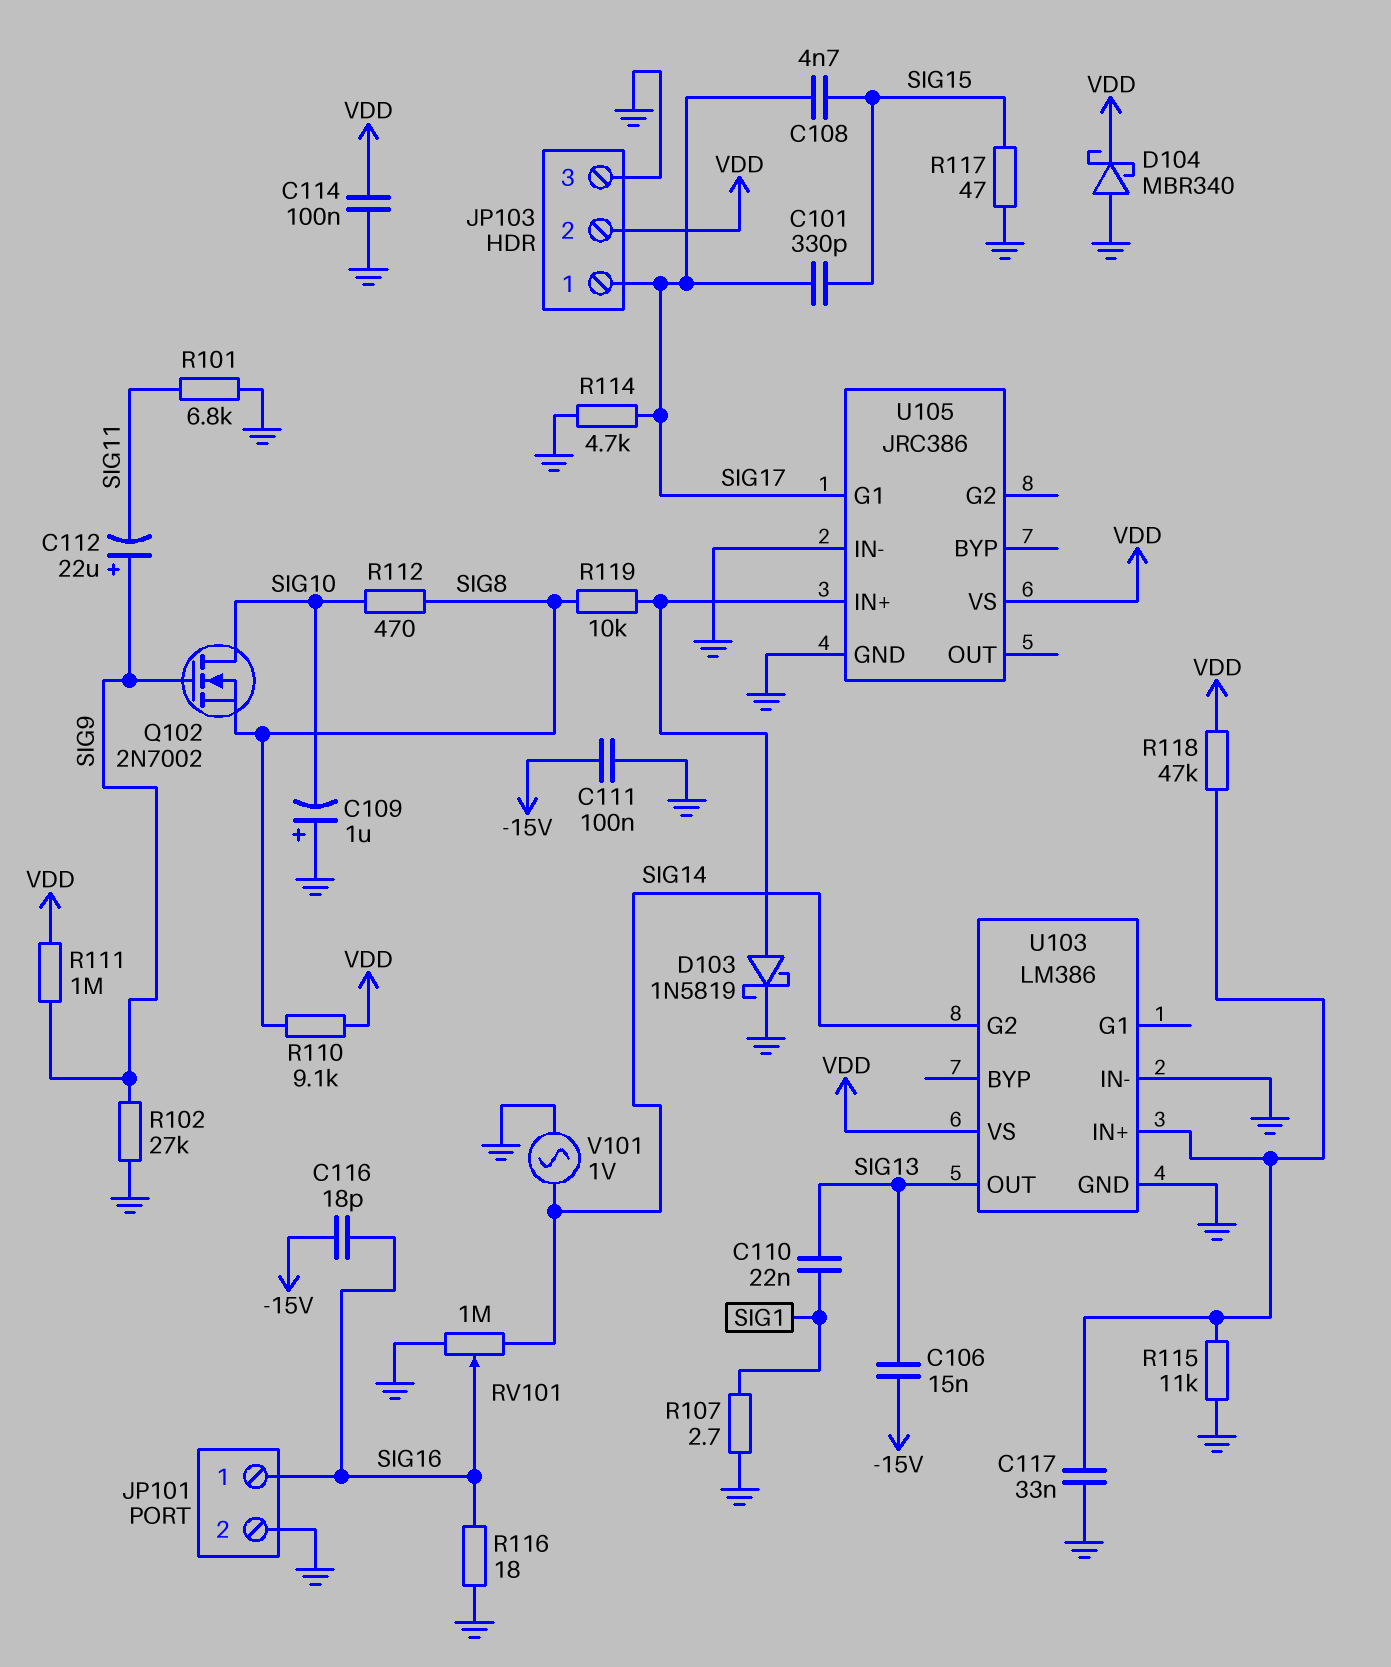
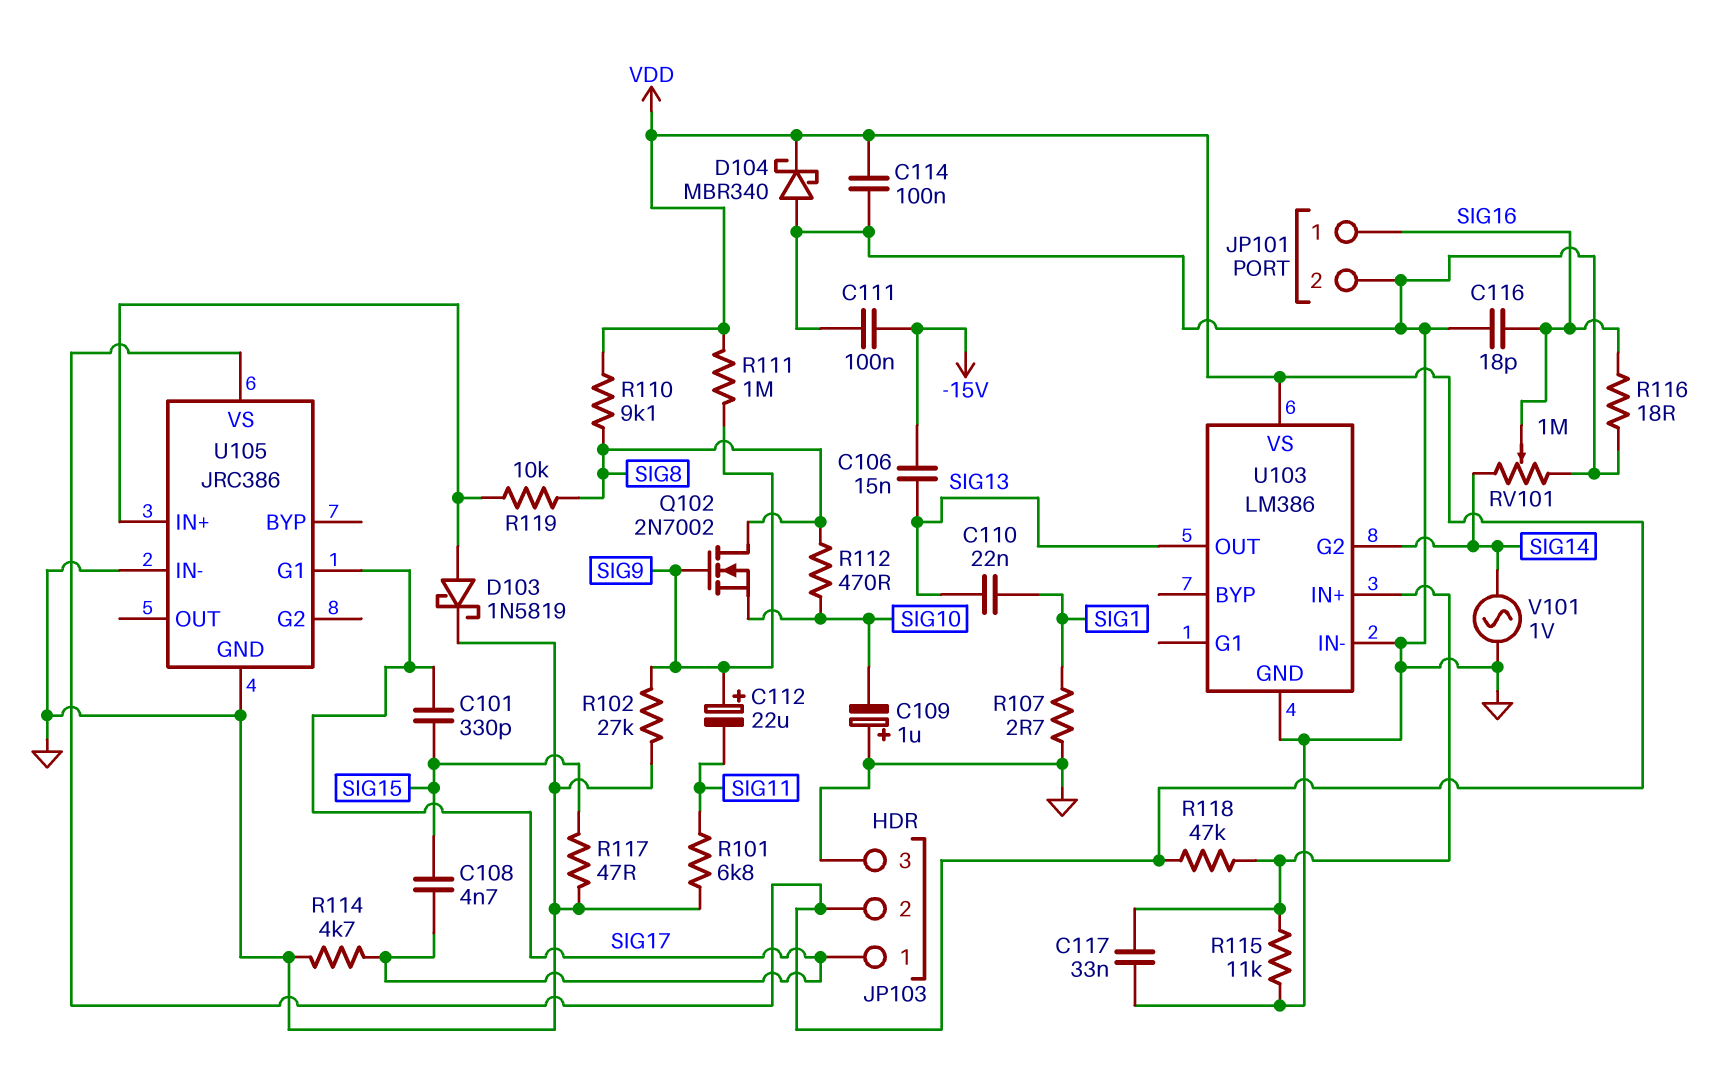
C116: 18pF (-15V, SIG16) -> 18pF (GND, SIG16)
Q102: NMOS 2N7002 (G SIG9, D SIG10, S SIG8) -> NMOS 2N7002 (G SIG9, D SIG8, S SIG10)

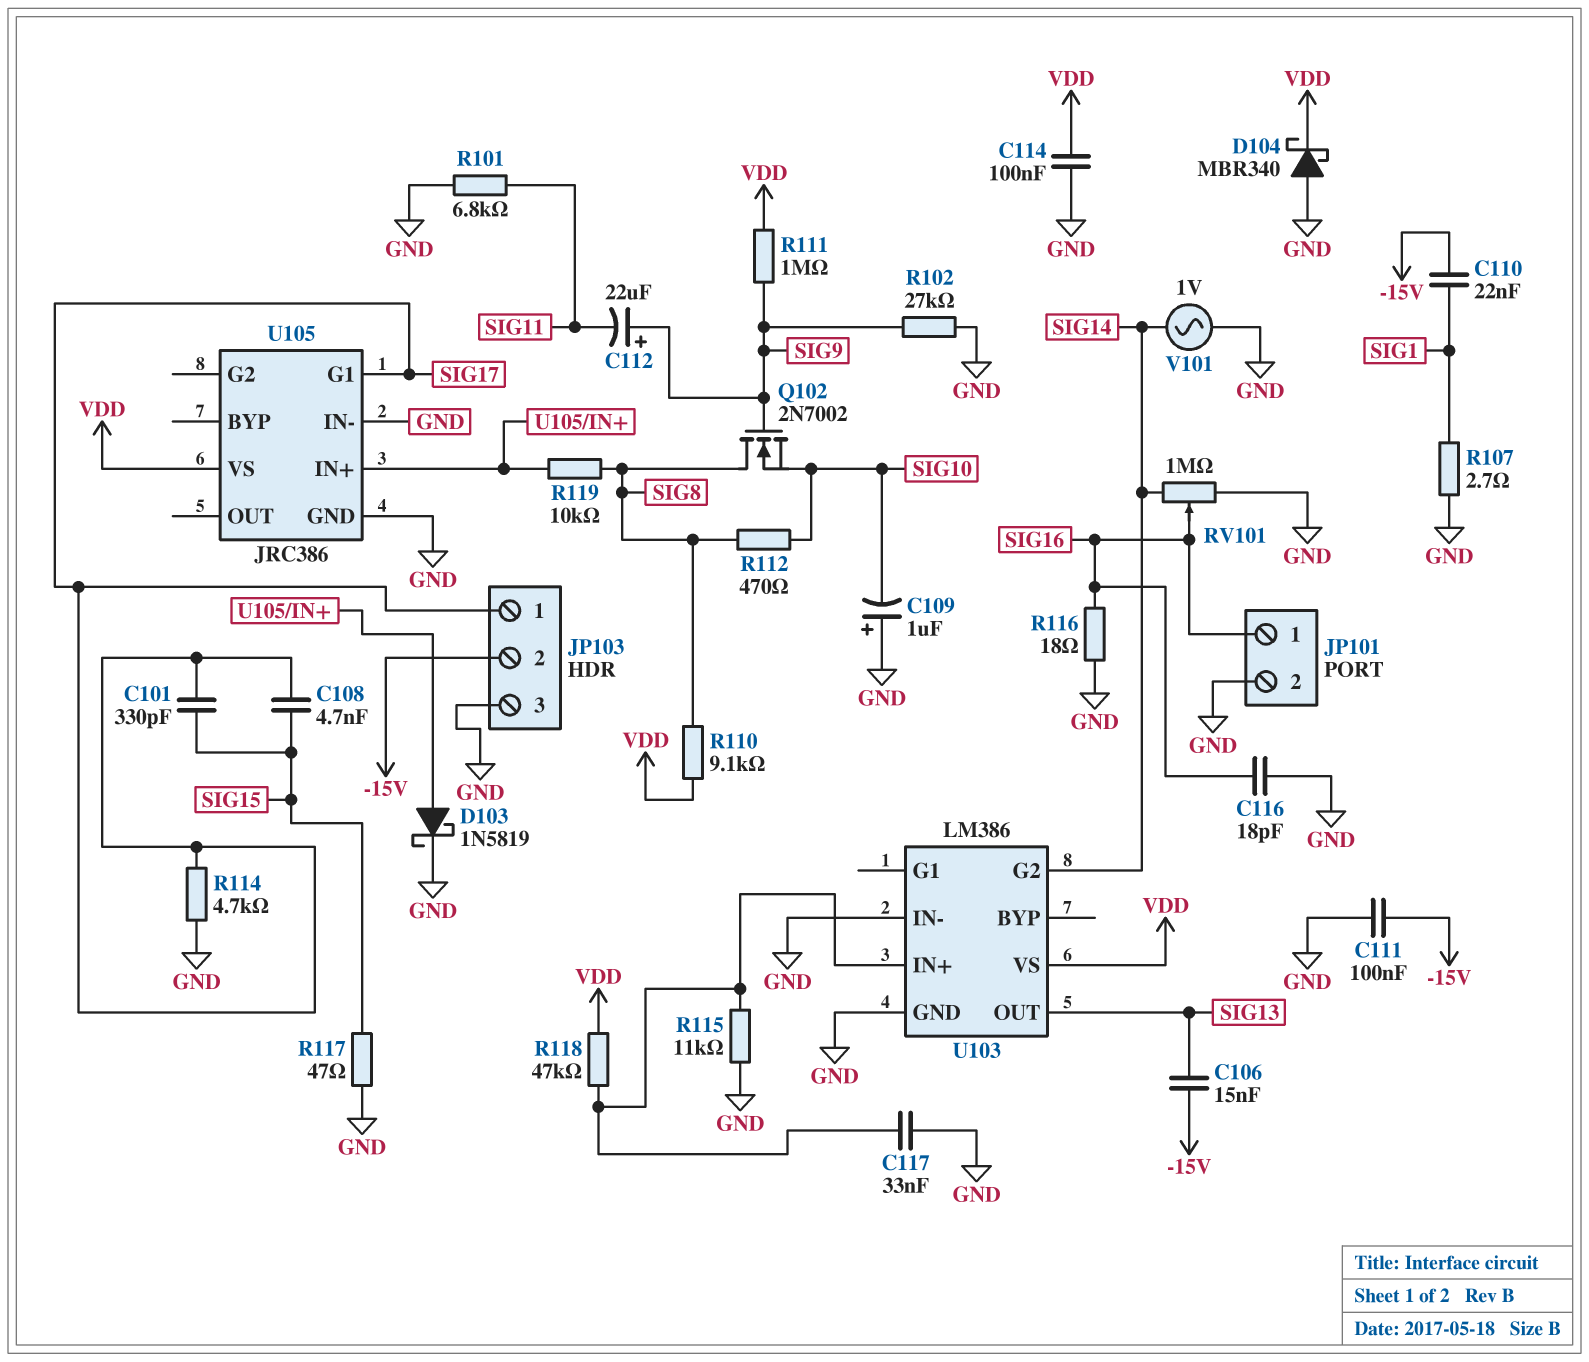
C110: 22nF (SIG1, SIG13) -> 22nF (-15V, SIG1)
JP103 pin 2: VDD -> -15V

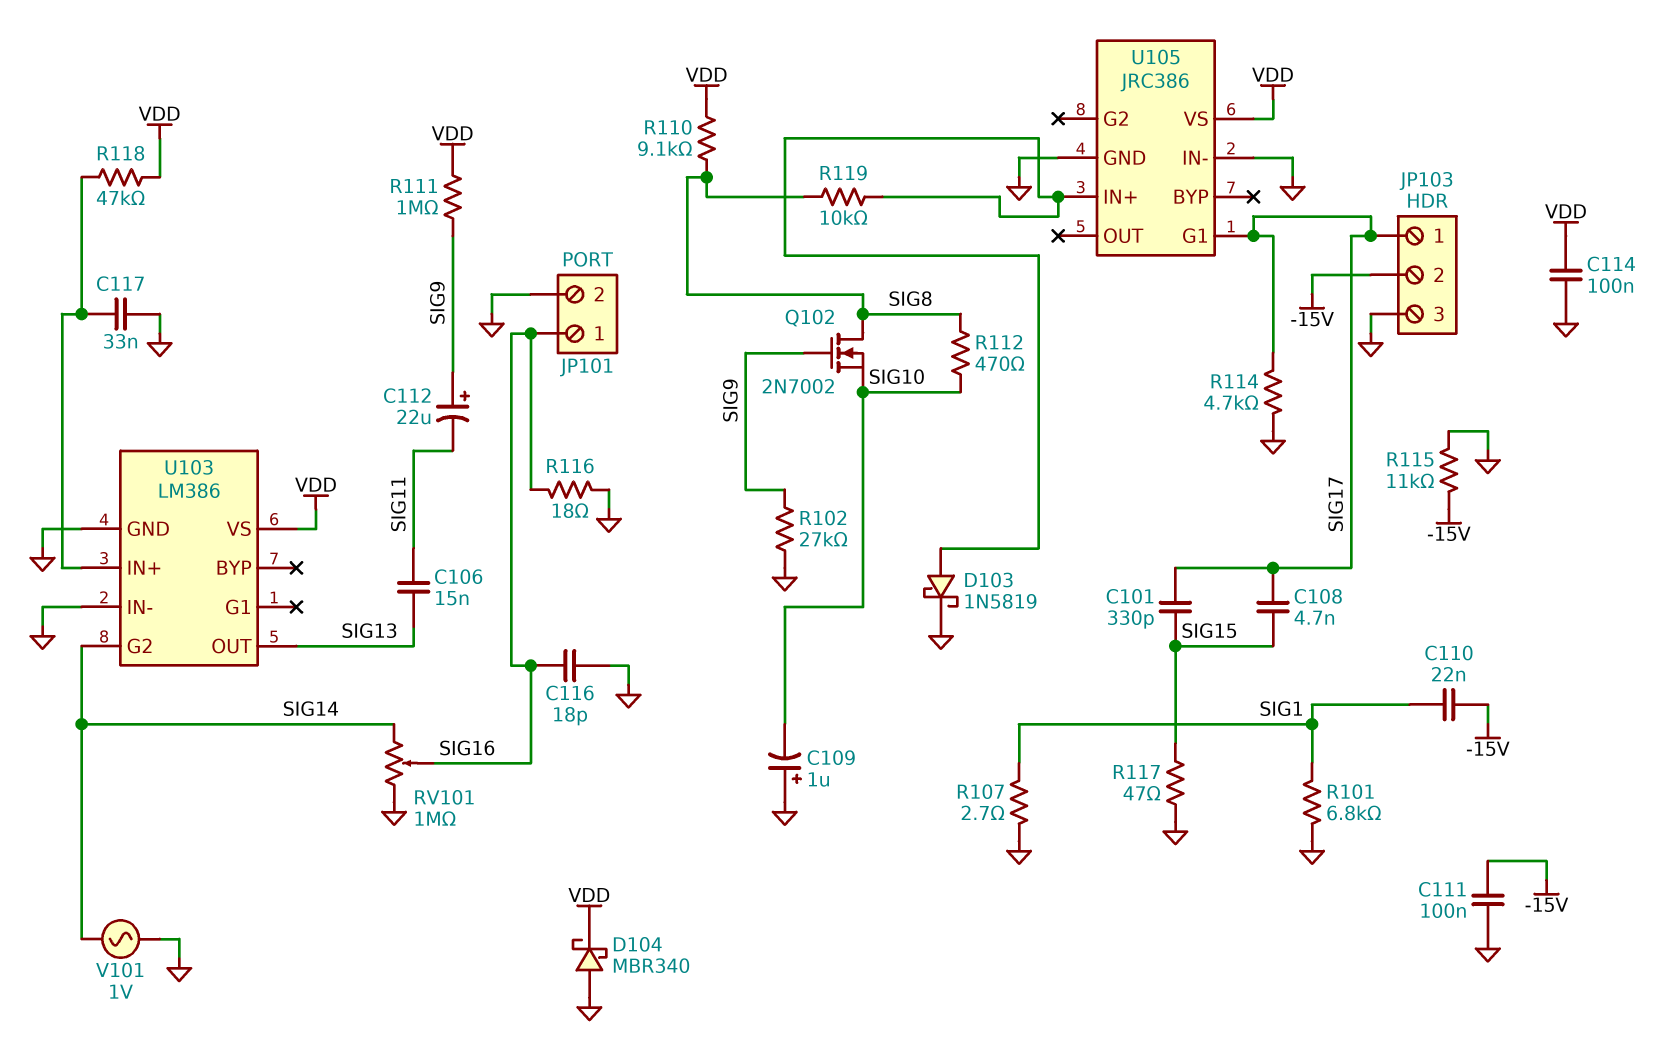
C106: 15nF (-15V, SIG13) -> 15nF (SIG11, SIG13)
R101: 6.8k (GND, SIG11) -> 6.8k (GND, SIG1)
R115: 11k (GND, U103/IN+) -> 11k (-15V, GND)

